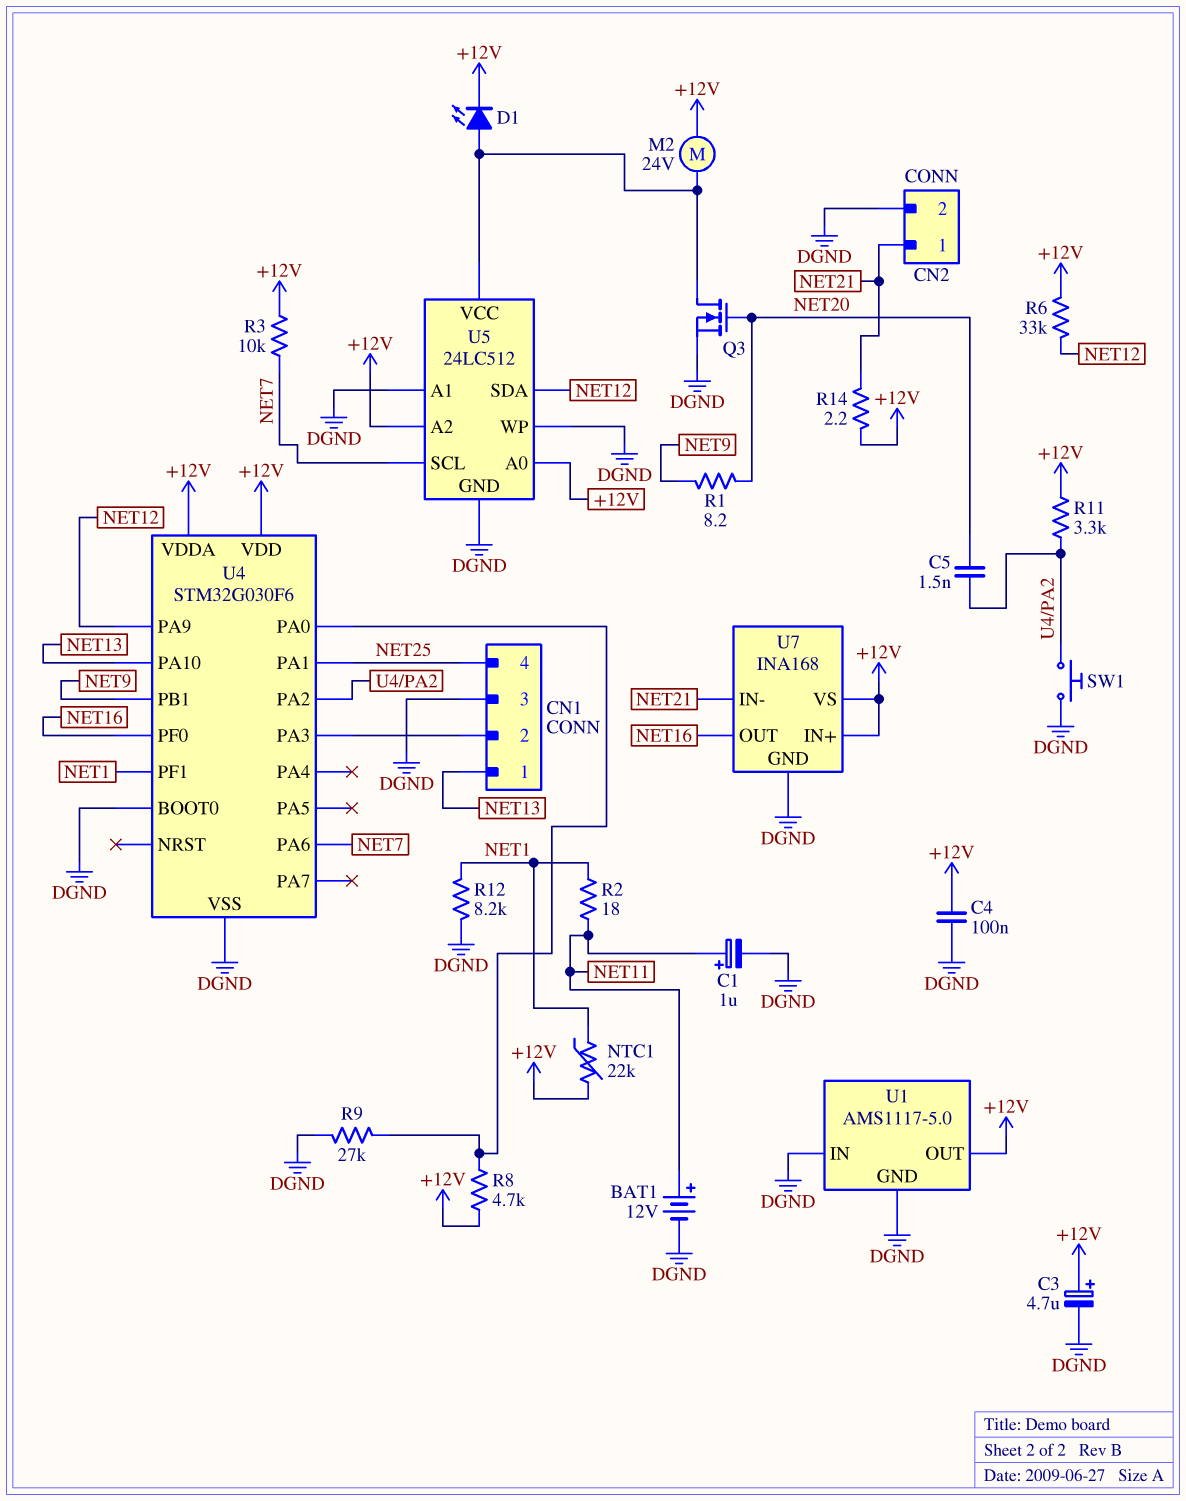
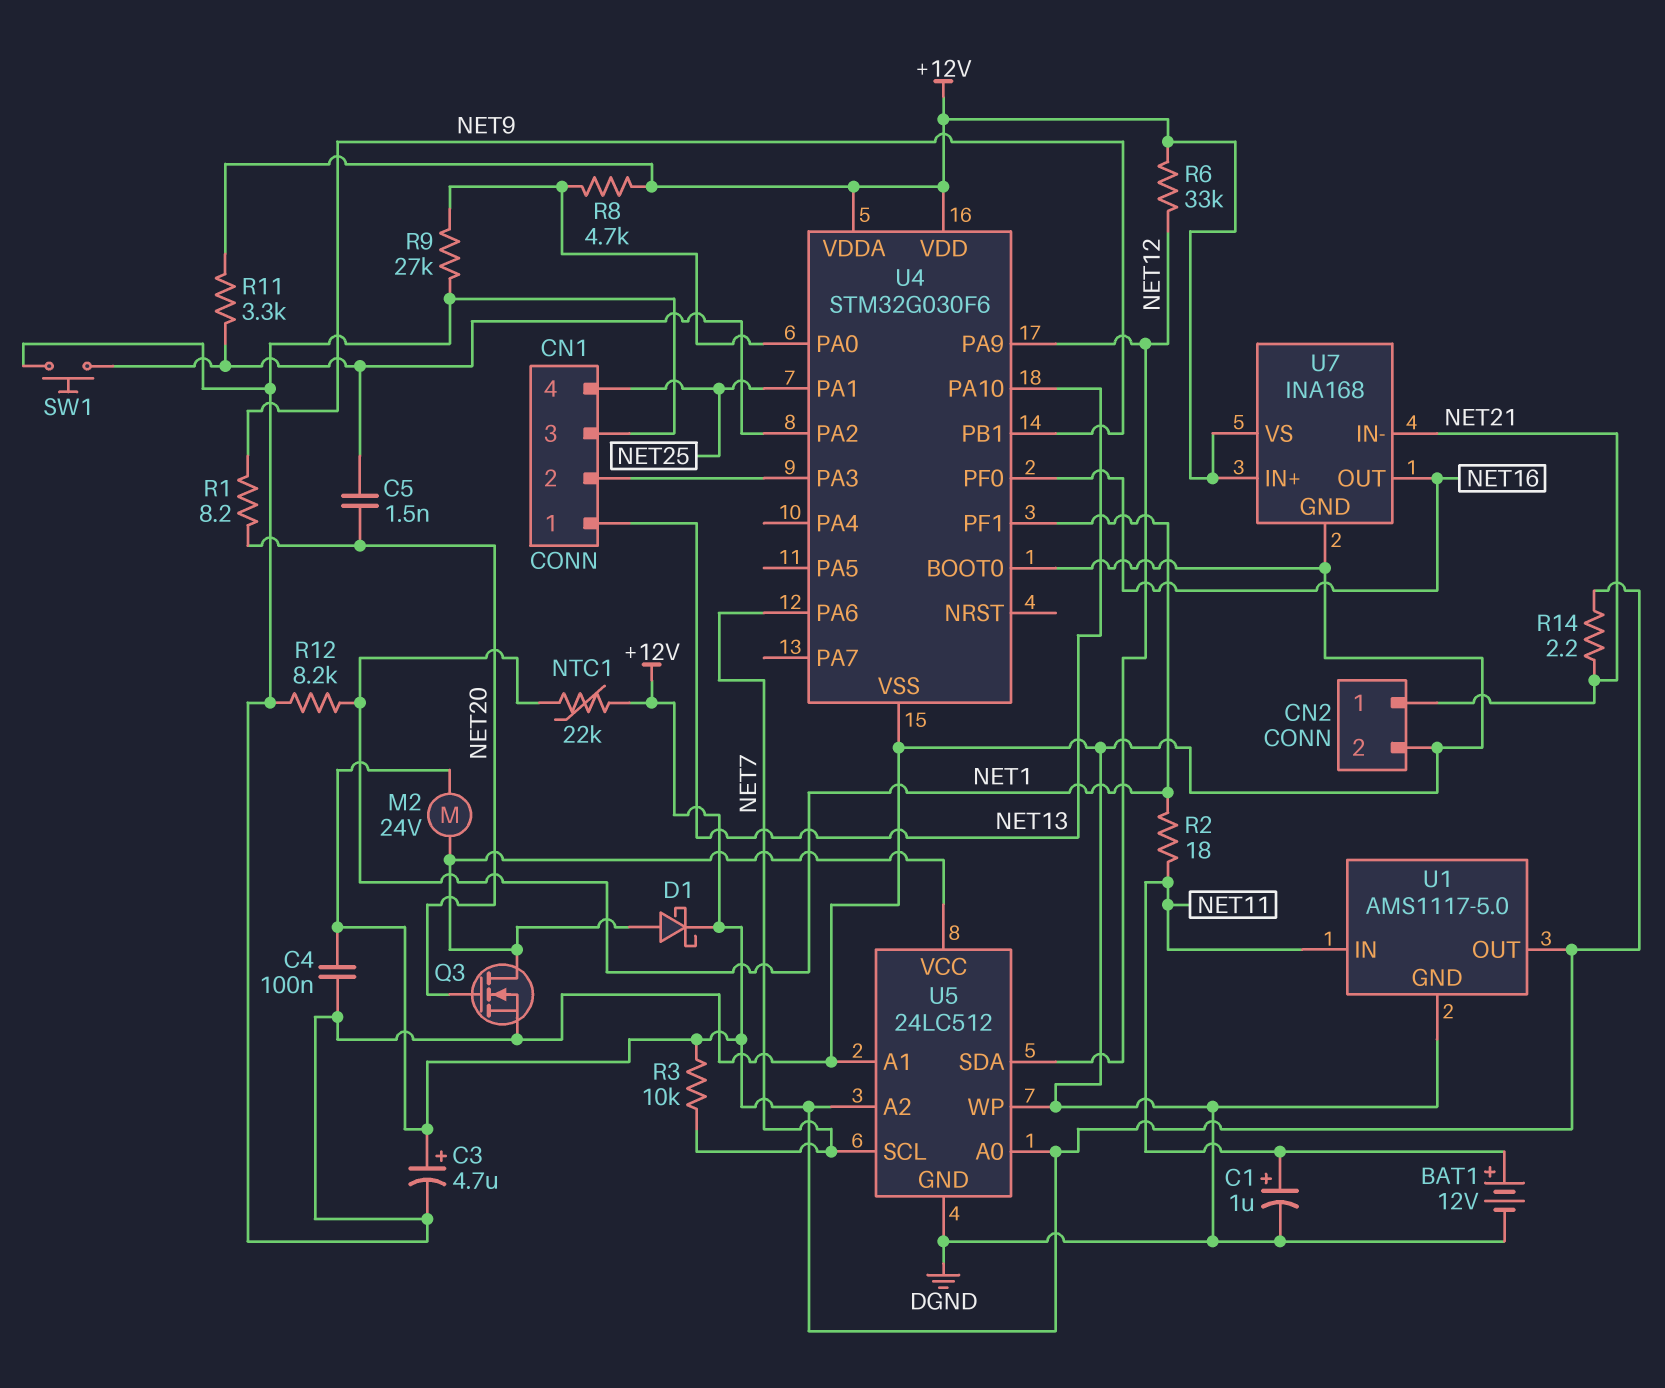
D1: LED (A U5/VCC, K +12V) -> schottky (A U5/VCC, K +12V)
U1 pin IN: DGND -> NET11

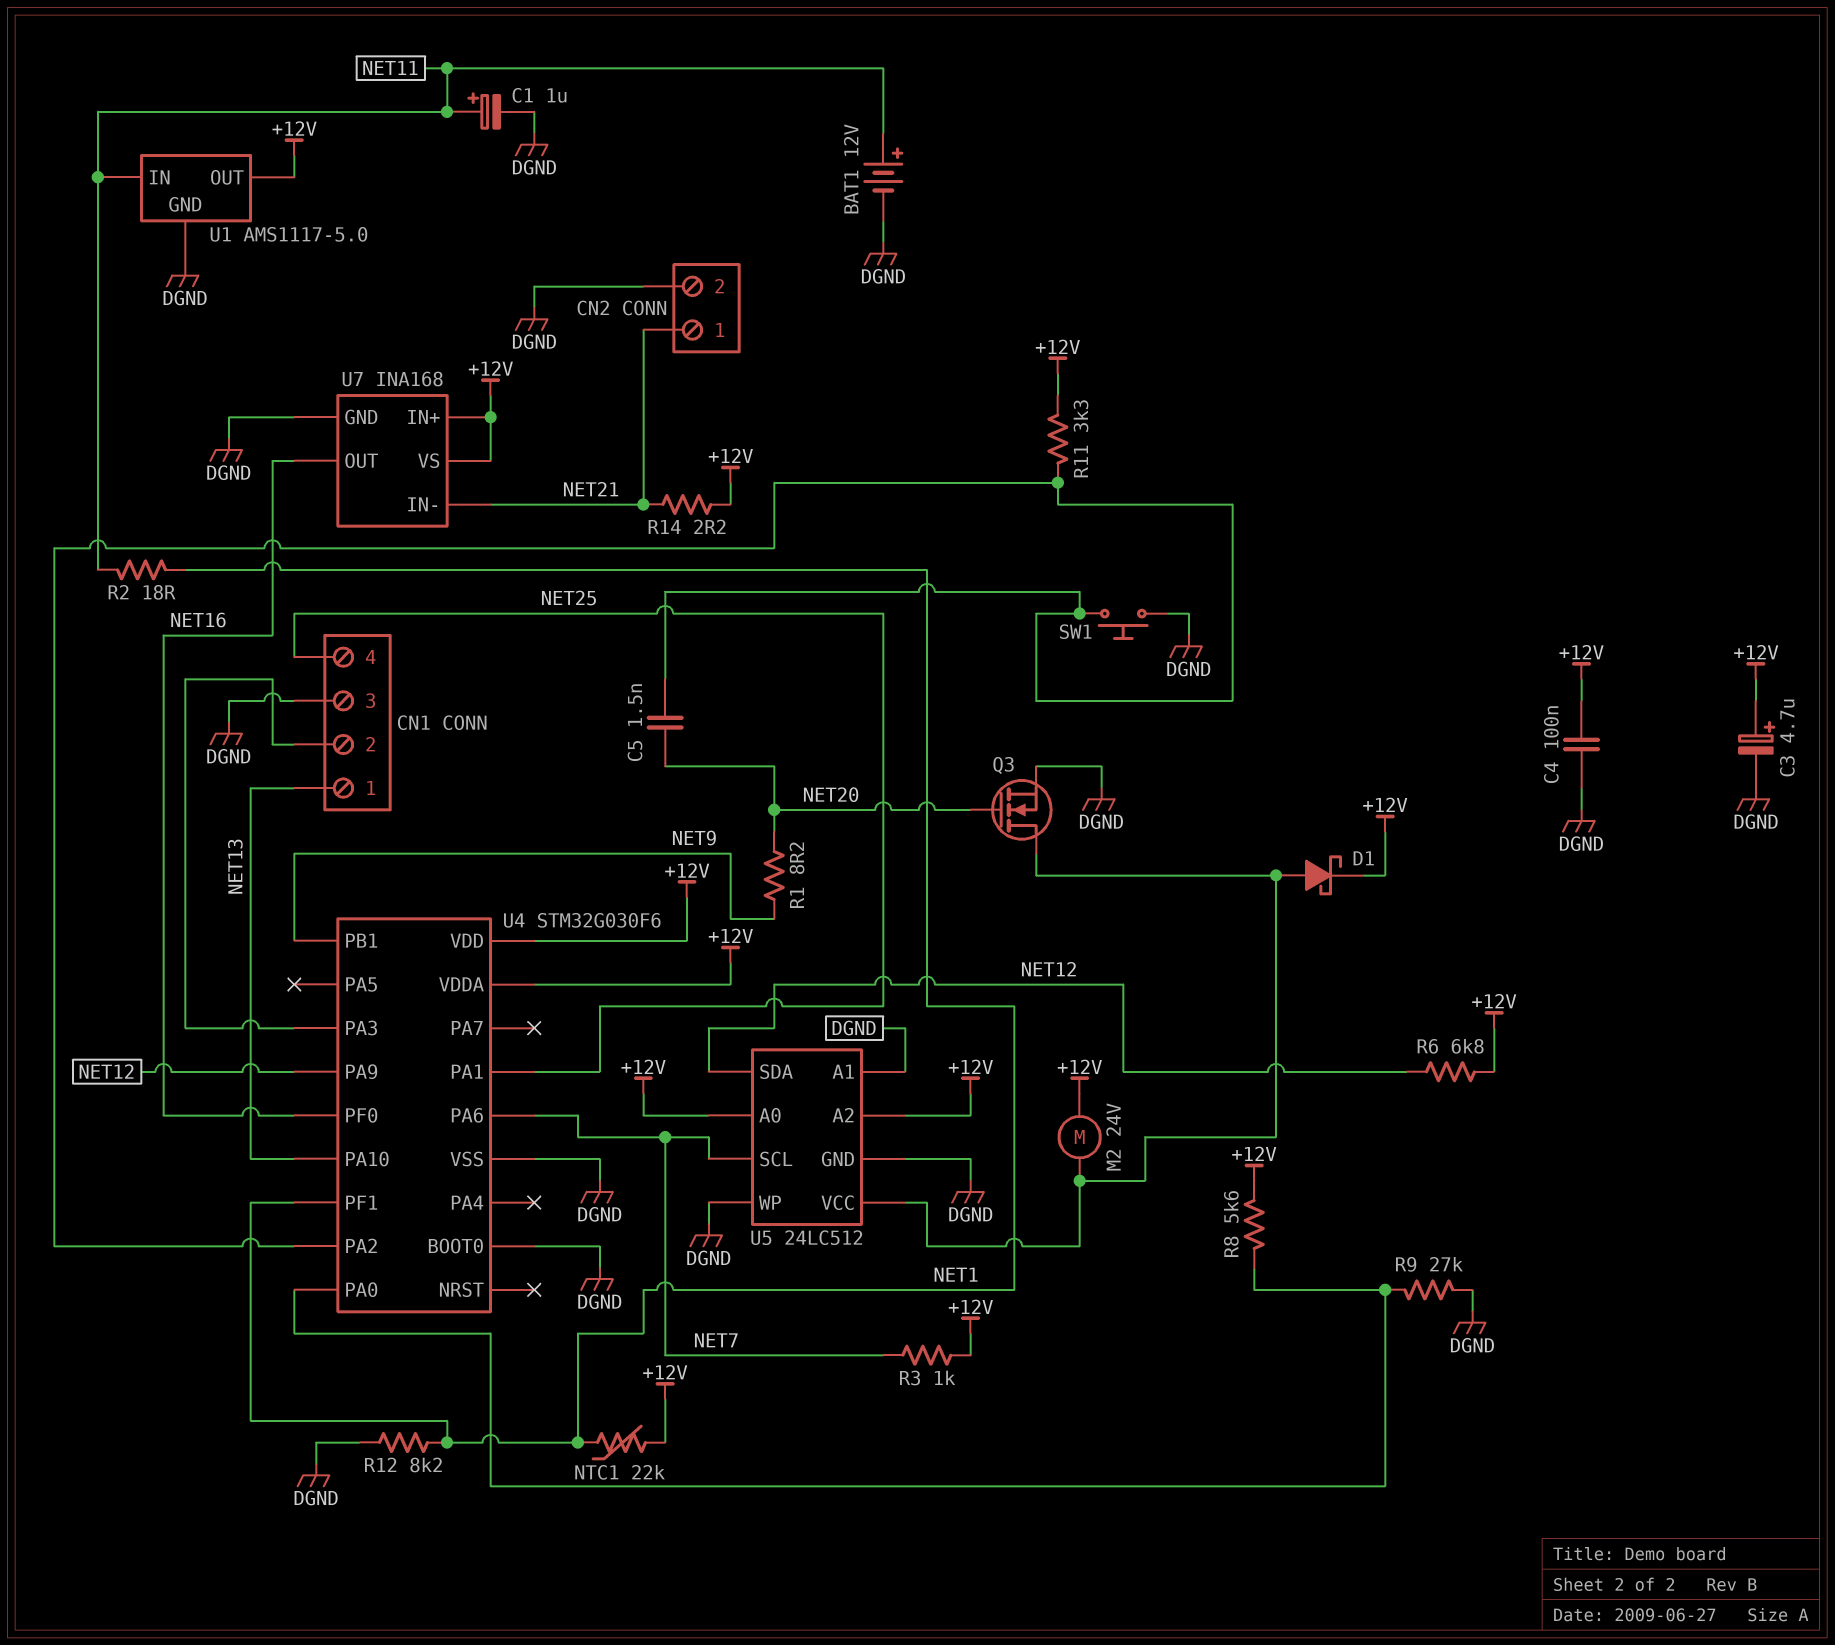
R3: 10k (+12V, NET7) -> 1k (+12V, NET7)
R6: 33k (+12V, NET12) -> 6.8k (+12V, NET12)
R8: 4.7k (+12V, U4/PA0) -> 5.6k (+12V, U4/PA0)

